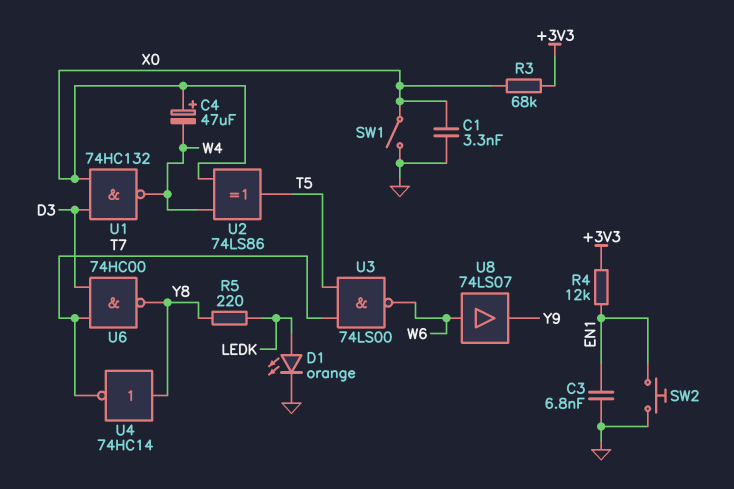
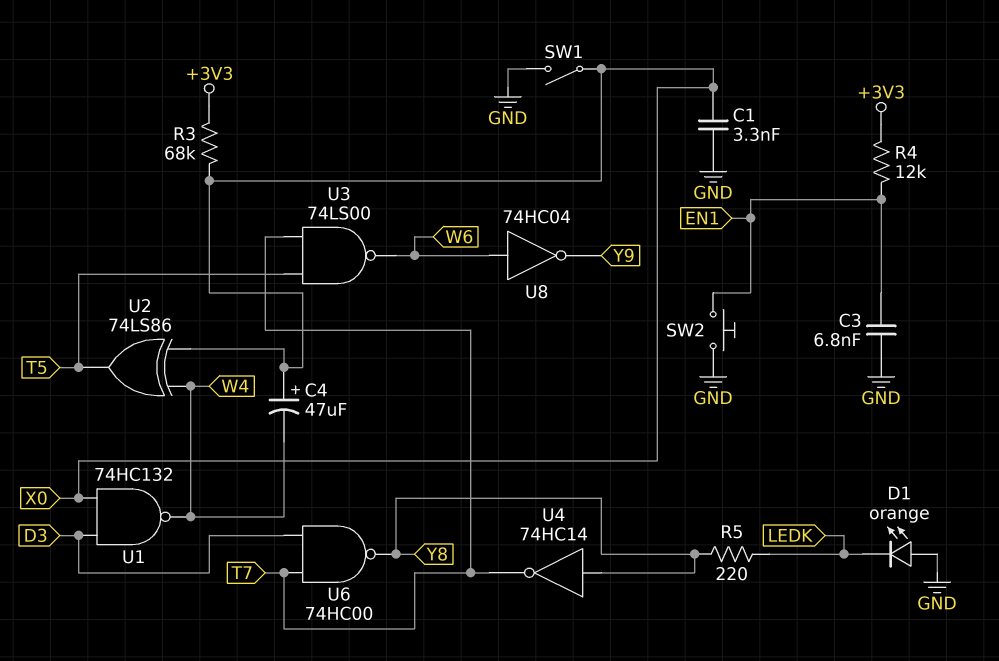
D1: LED orange (A LEDK, K GND) -> LED orange (A GND, K LEDK)
U8: buffer 74LS07 (in W6, out Y9) -> NOT 74HC04 (in W6, out Y9)

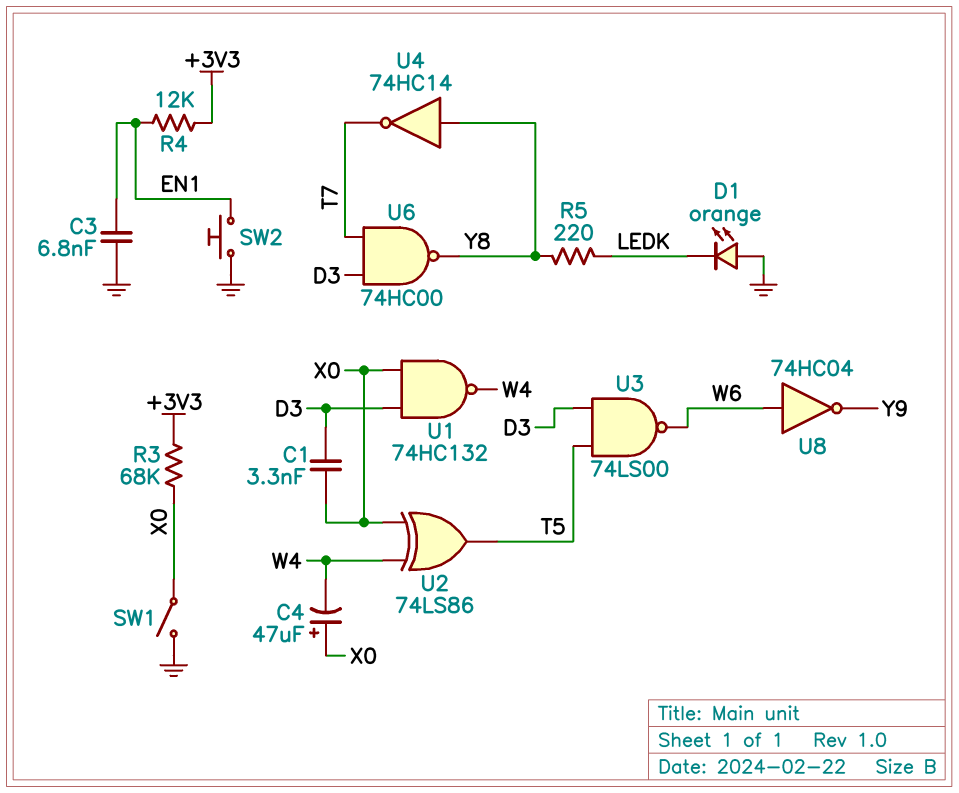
C1: 3.3nF (GND, X0) -> 3.3nF (D3, X0)
U3: NAND 74LS00 (in T5, in T7, out W6) -> NAND 74LS00 (in D3, in T5, out W6)

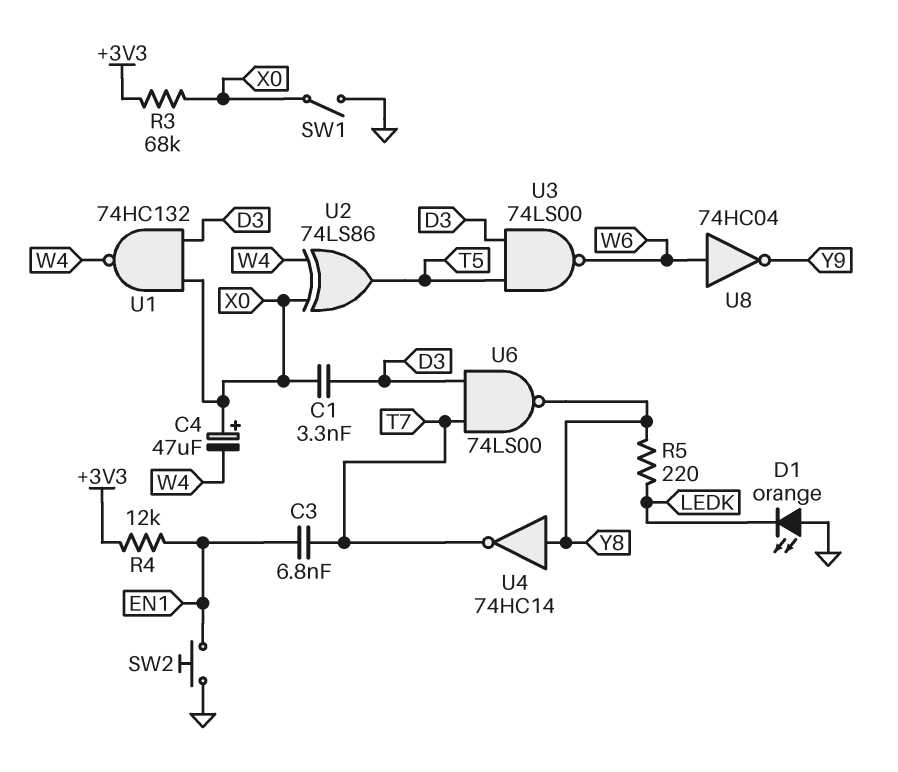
C3: 6.8nF (EN1, GND) -> 6.8nF (EN1, T7)
U6: NAND 74HC00 (in D3, in T7, out Y8) -> NAND 74LS00 (in D3, in T7, out Y8)

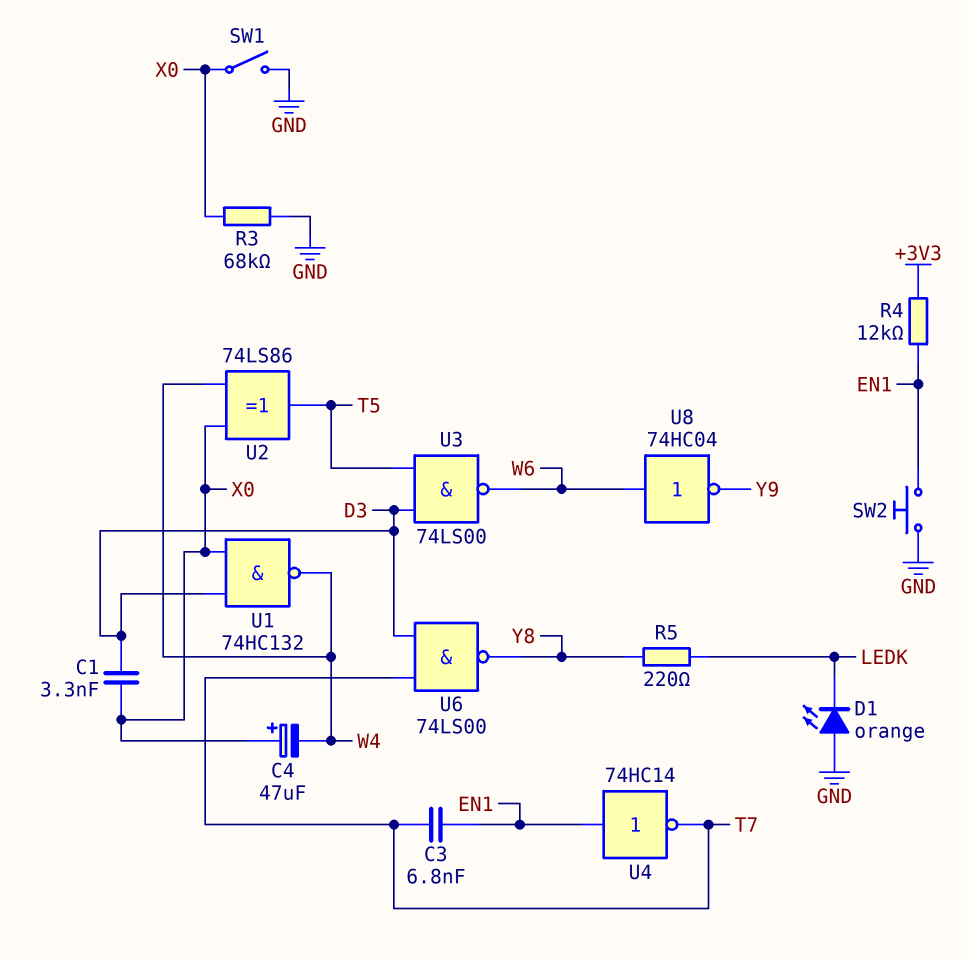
R3: 68k (+3V3, X0) -> 68k (GND, X0)
U4: NOT 74HC14 (in Y8, out T7) -> NOT 74HC14 (in EN1, out T7)

